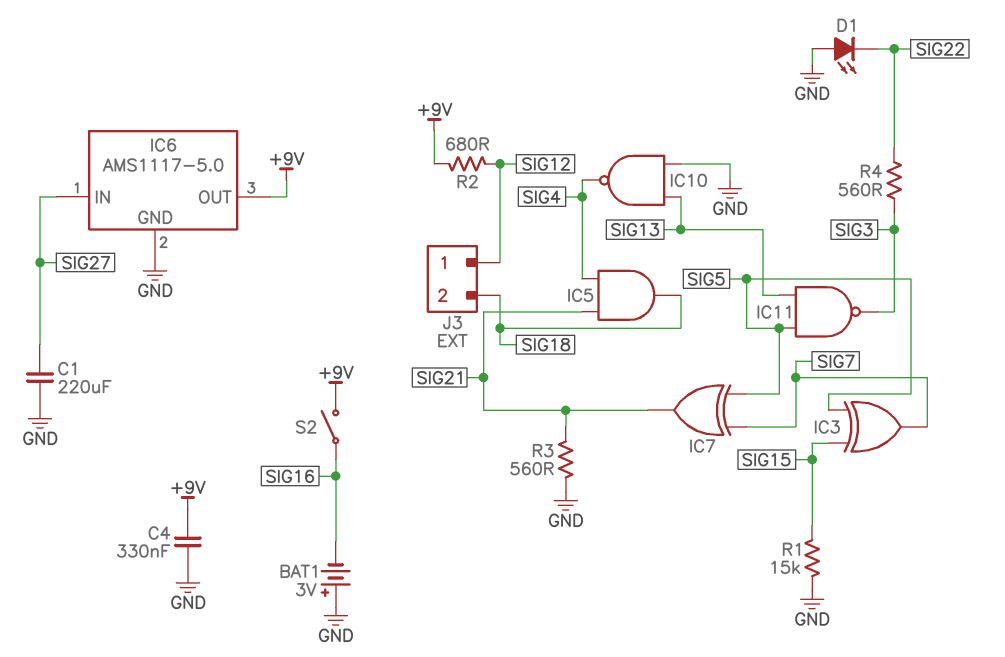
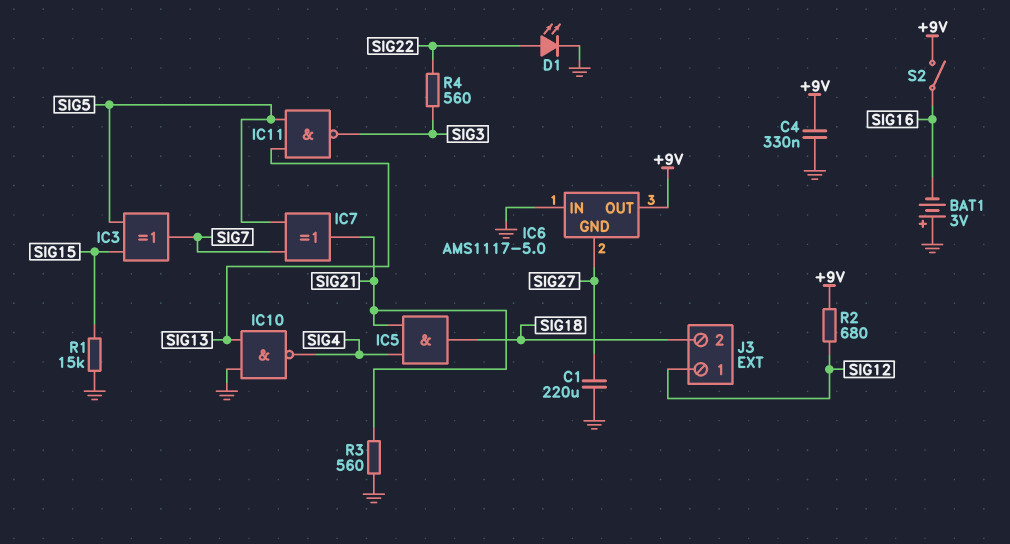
D1: LED (A GND, K SIG22) -> LED (A SIG22, K GND)
IC6 pin GND: GND -> SIG27
IC6 pin IN: SIG27 -> GND

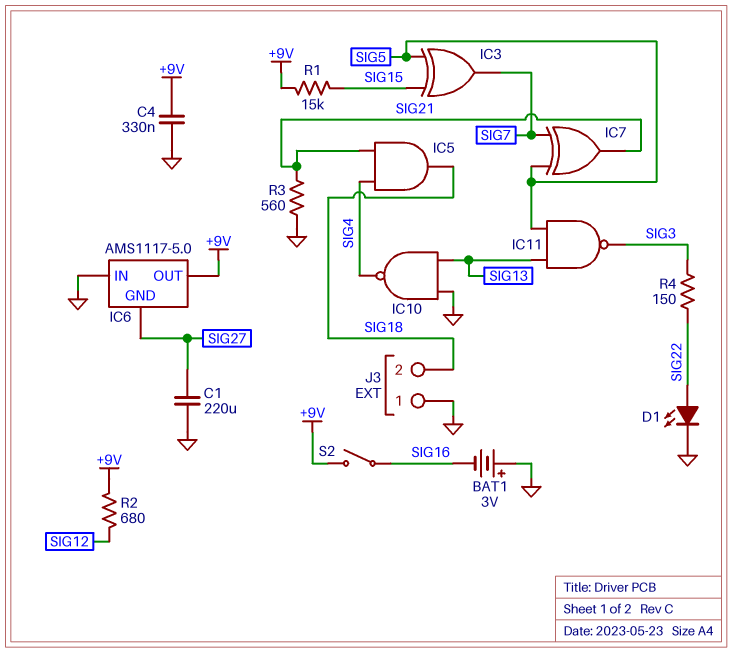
J3 pin 1: SIG12 -> GND
R1: 15k (GND, SIG15) -> 15k (+9V, SIG15)
R4: 560 (SIG3, SIG22) -> 150 (SIG3, SIG22)

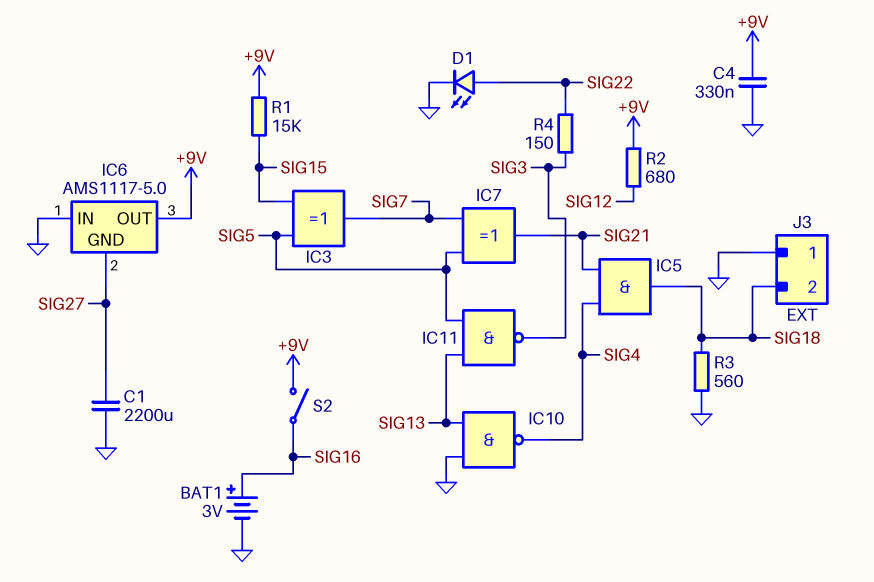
BAT1: 3V (plus GND, minus SIG16) -> 3V (plus SIG16, minus GND)
C1: 220uF (GND, SIG27) -> 2200uF (GND, SIG27)
R3: 560 (GND, SIG21) -> 560 (GND, SIG18)

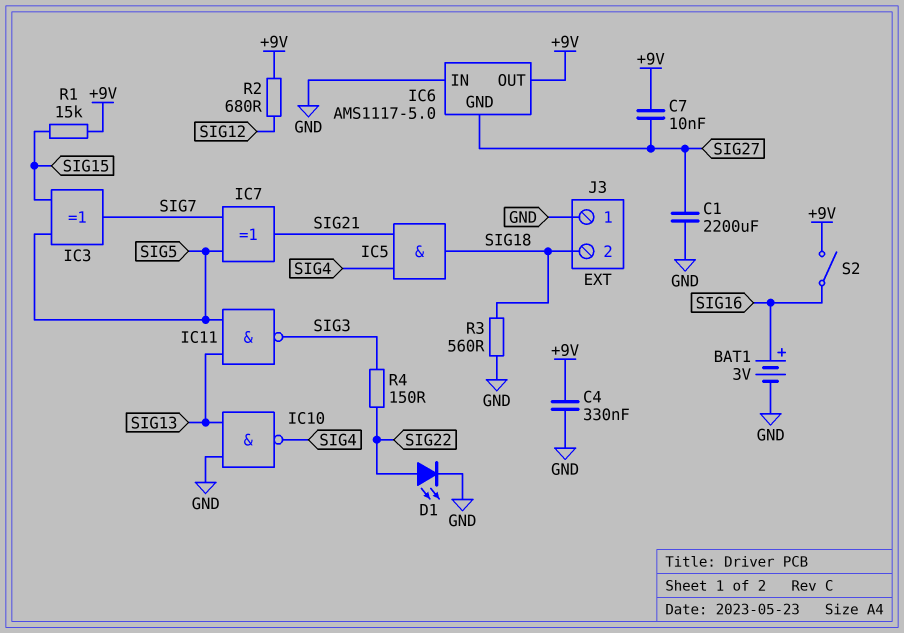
C7: none -> 10nF (+9V, SIG27)

